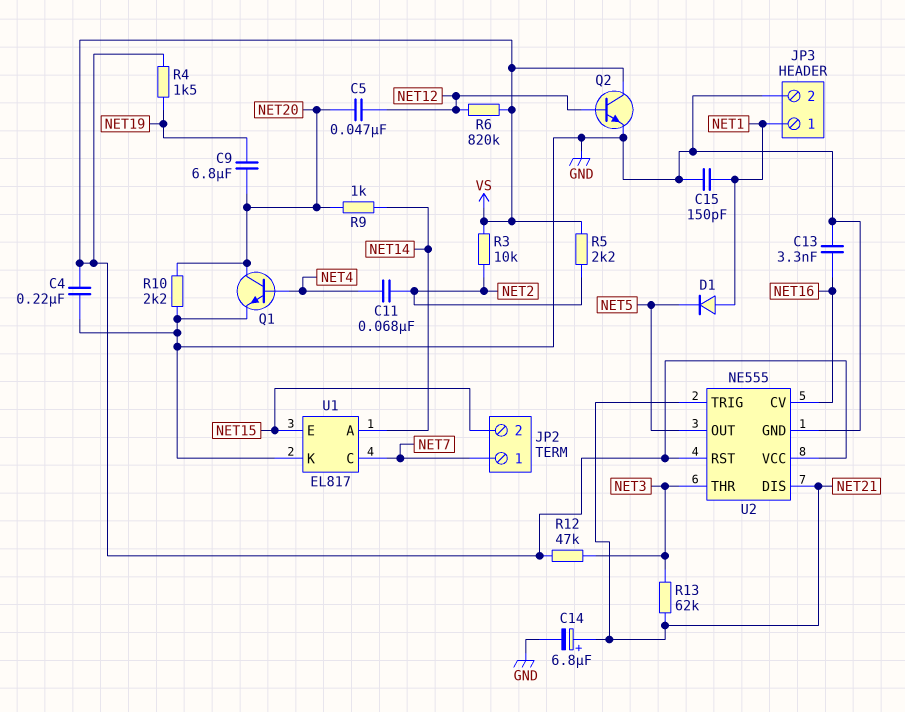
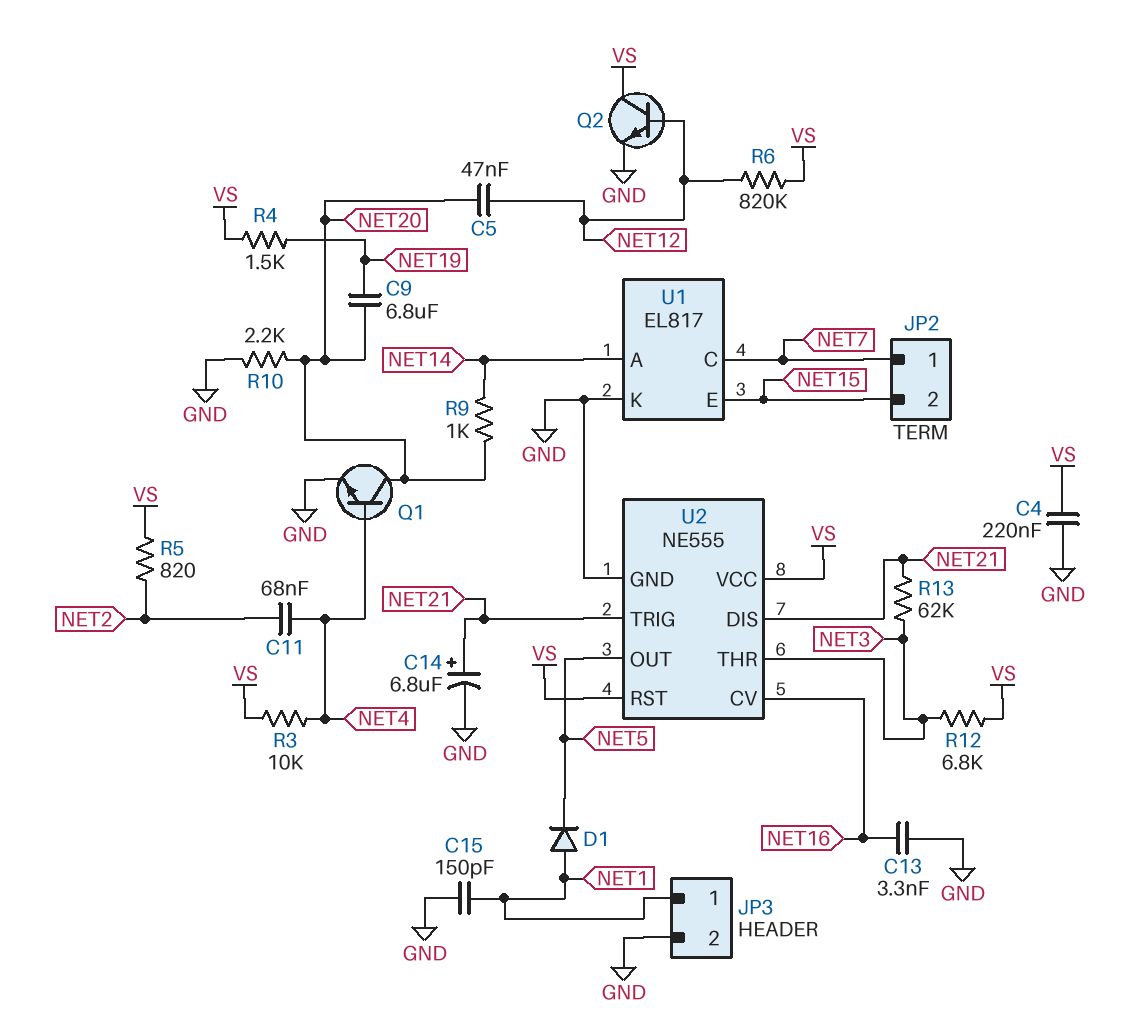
R3: 10k (NET2, VS) -> 10k (NET4, VS)
R5: 2.2k (NET2, VS) -> 820 (NET2, VS)
R12: 47k (NET3, VS) -> 6.8k (NET3, VS)

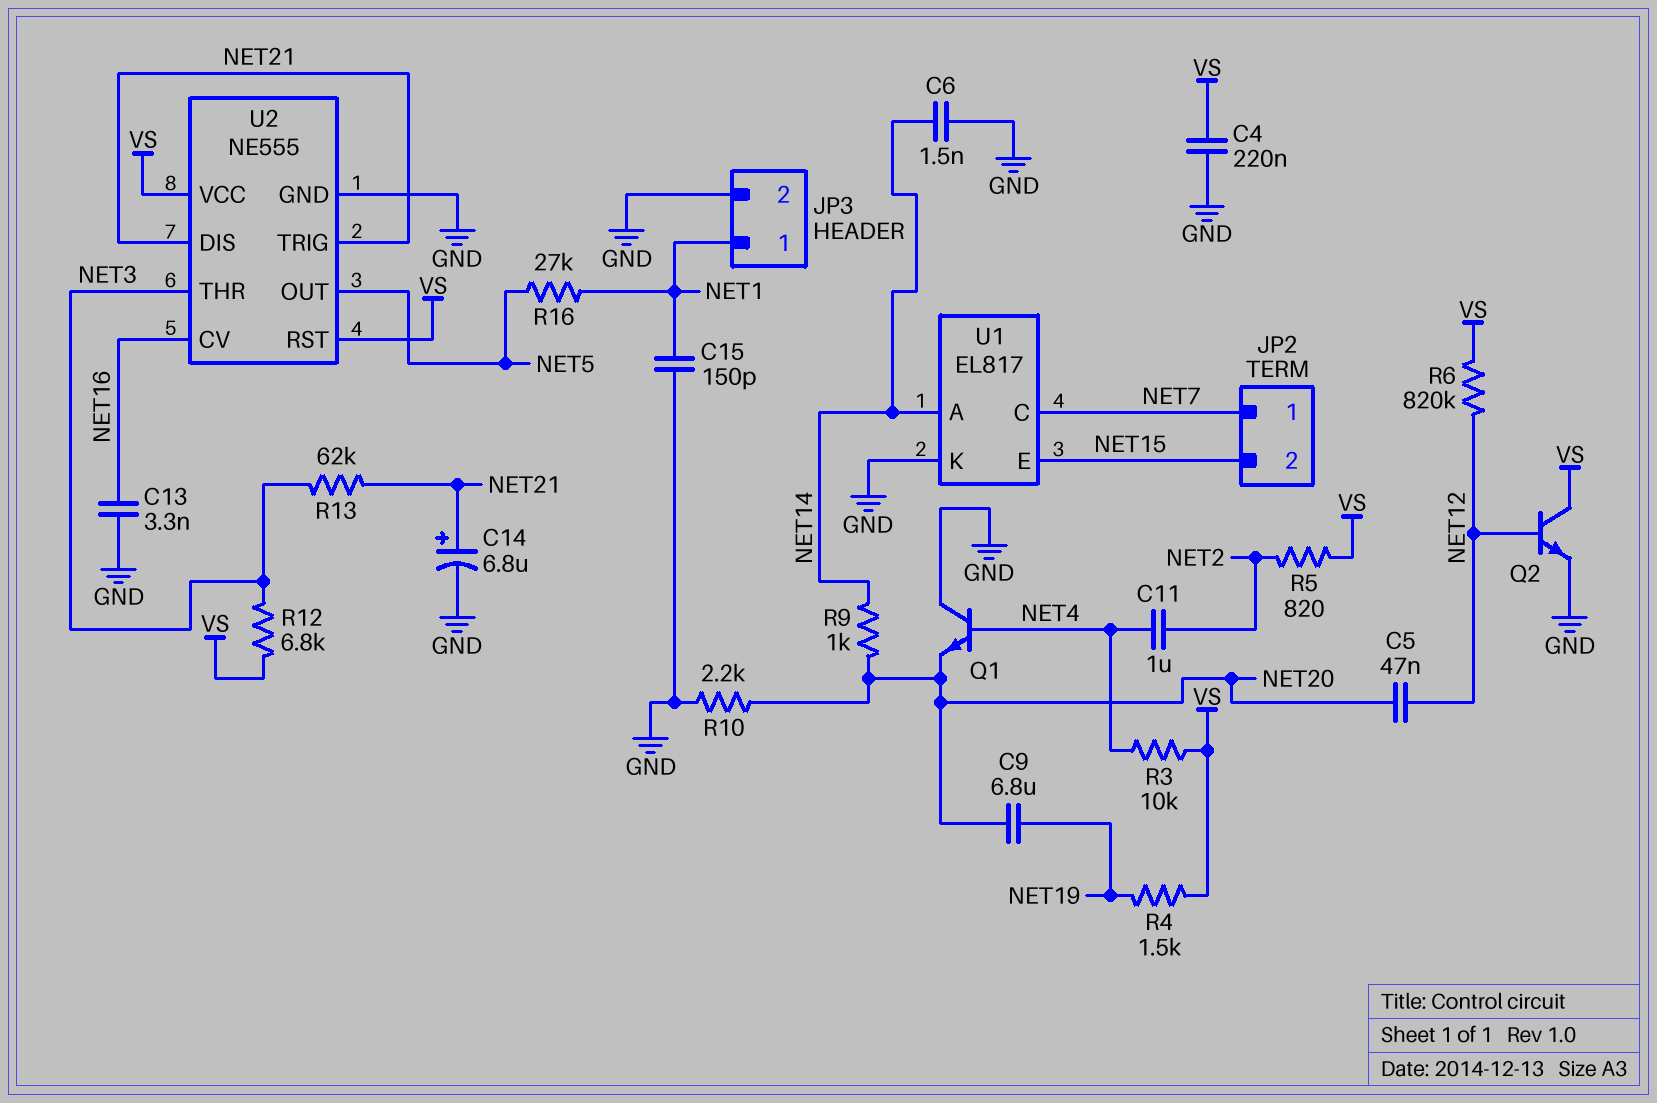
C6: none -> 1.5nF (GND, NET14)
C11: 68nF (NET2, NET4) -> 1uF (NET2, NET4)
D1: diode (A NET1, K NET5) -> none
Q1: NPN (B NET4, C NET20, E GND) -> NPN (B NET4, C GND, E NET20)
R16: none -> 27k (NET1, NET5)

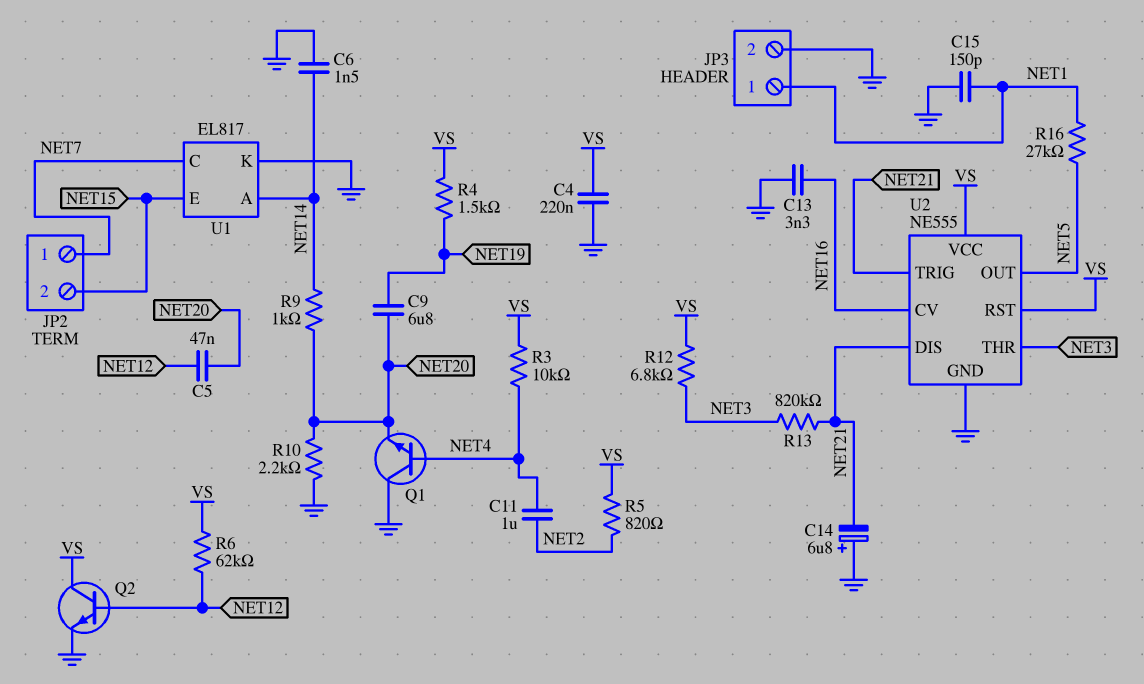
C14: 6.8uF (plus NET21, minus GND) -> 6.8uF (plus GND, minus NET21)
R6: 820k (NET12, VS) -> 62k (NET12, VS)
R13: 62k (NET3, NET21) -> 820k (NET3, NET21)

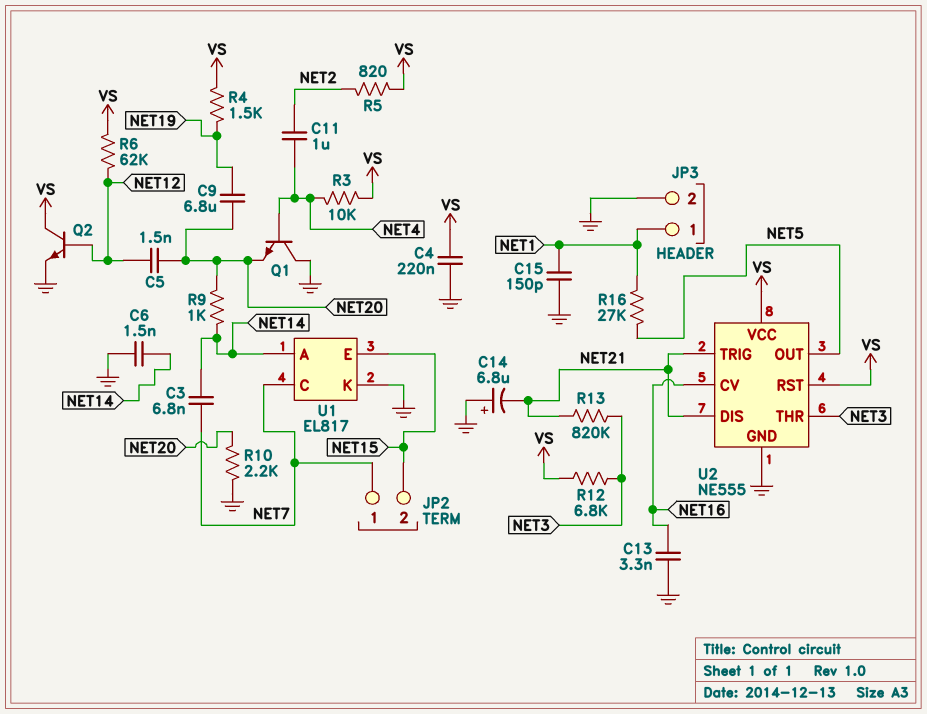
C3: none -> 6.8nF (NET7, NET14)
C5: 47nF (NET12, NET20) -> 1.5nF (NET12, NET20)

